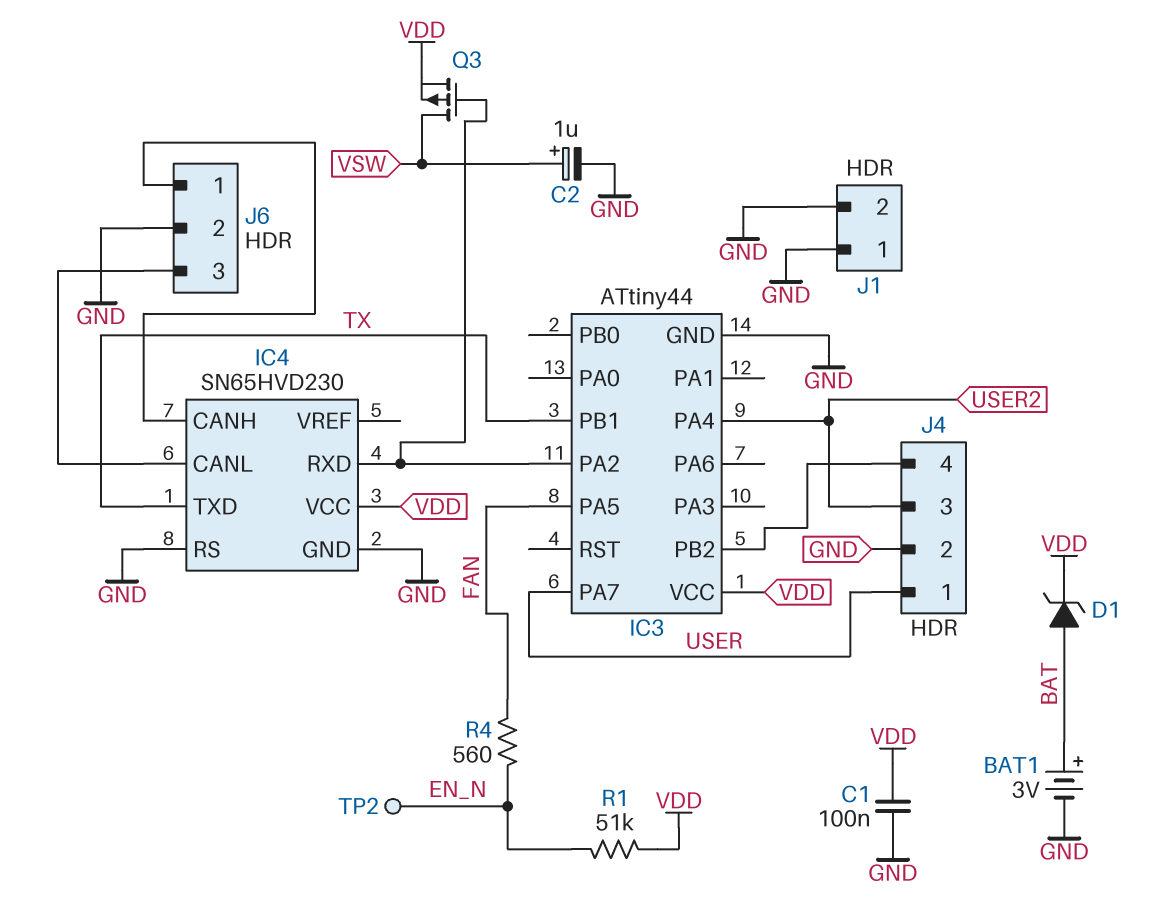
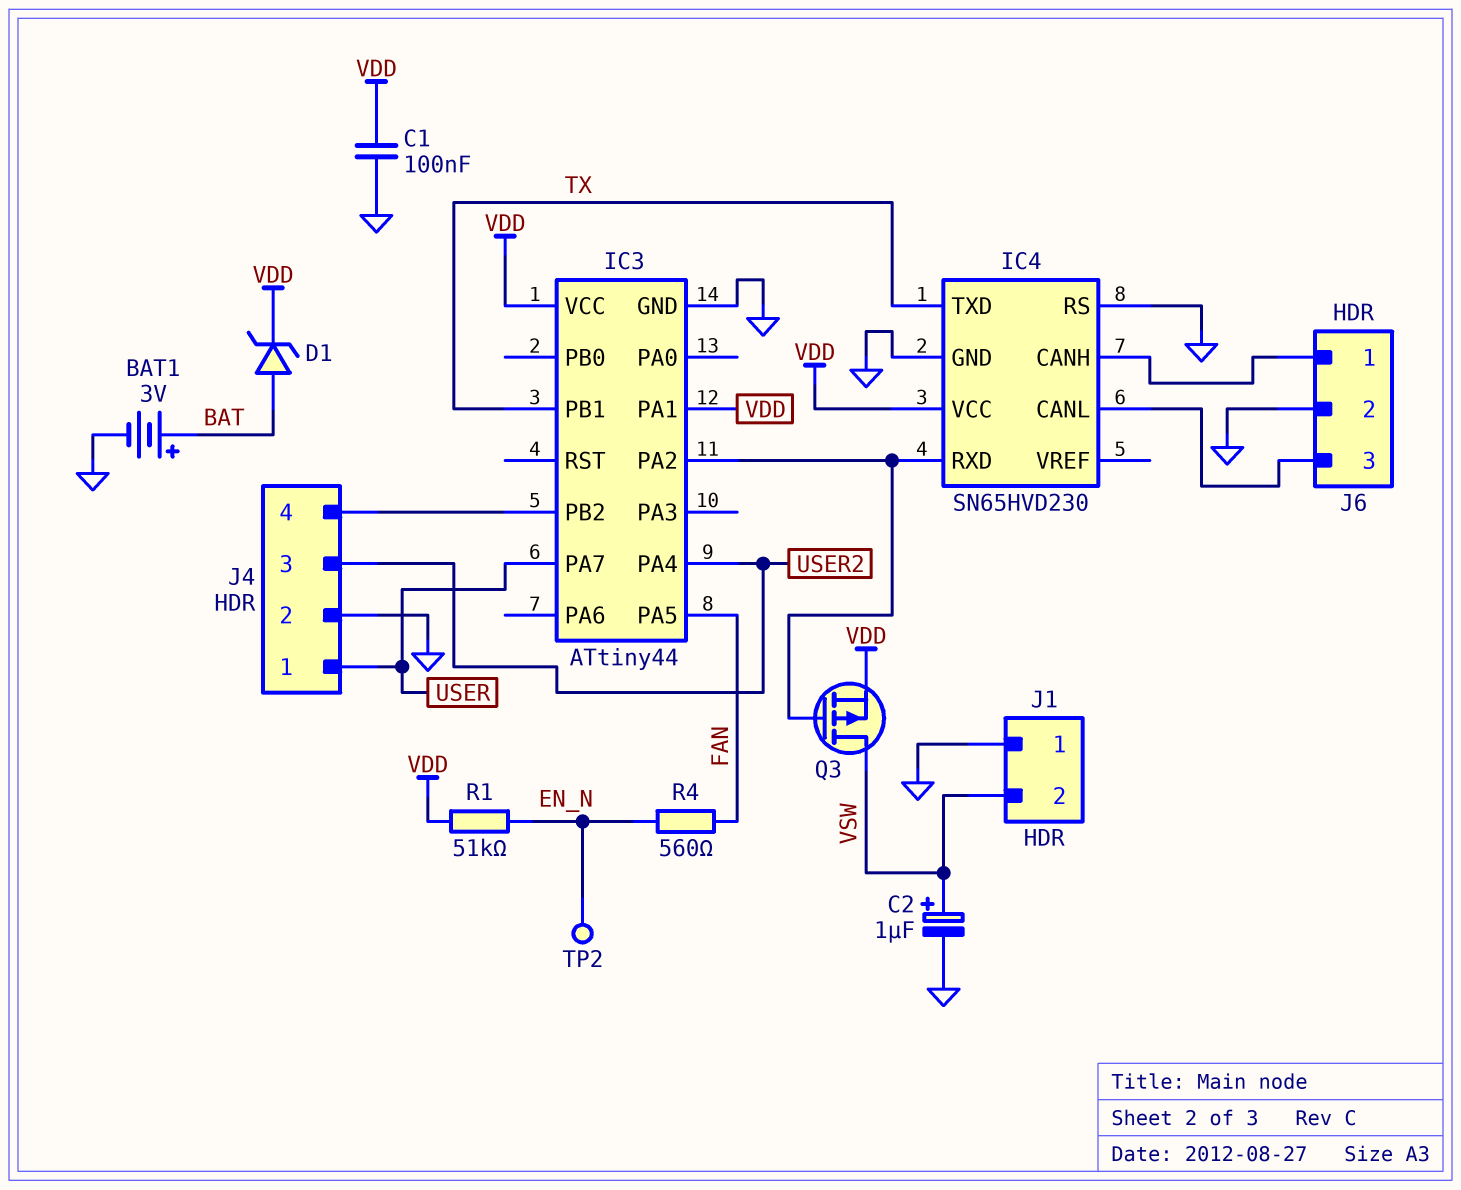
IC3 pin PA1: none -> VDD
J1 pin 2: GND -> VSW

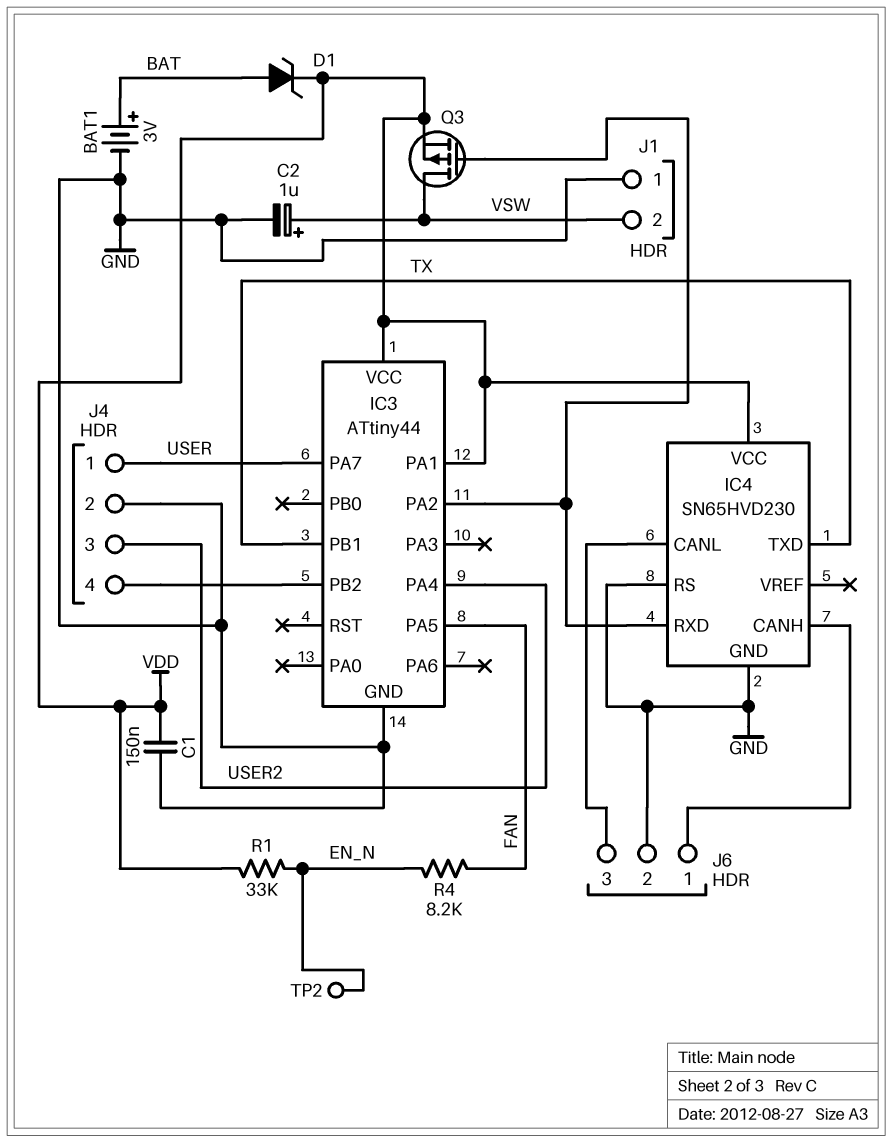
C1: 100nF (GND, VDD) -> 150nF (GND, VDD)
R1: 51k (EN_N, VDD) -> 33k (EN_N, VDD)
R4: 560 (EN_N, FAN) -> 8.2k (EN_N, FAN)

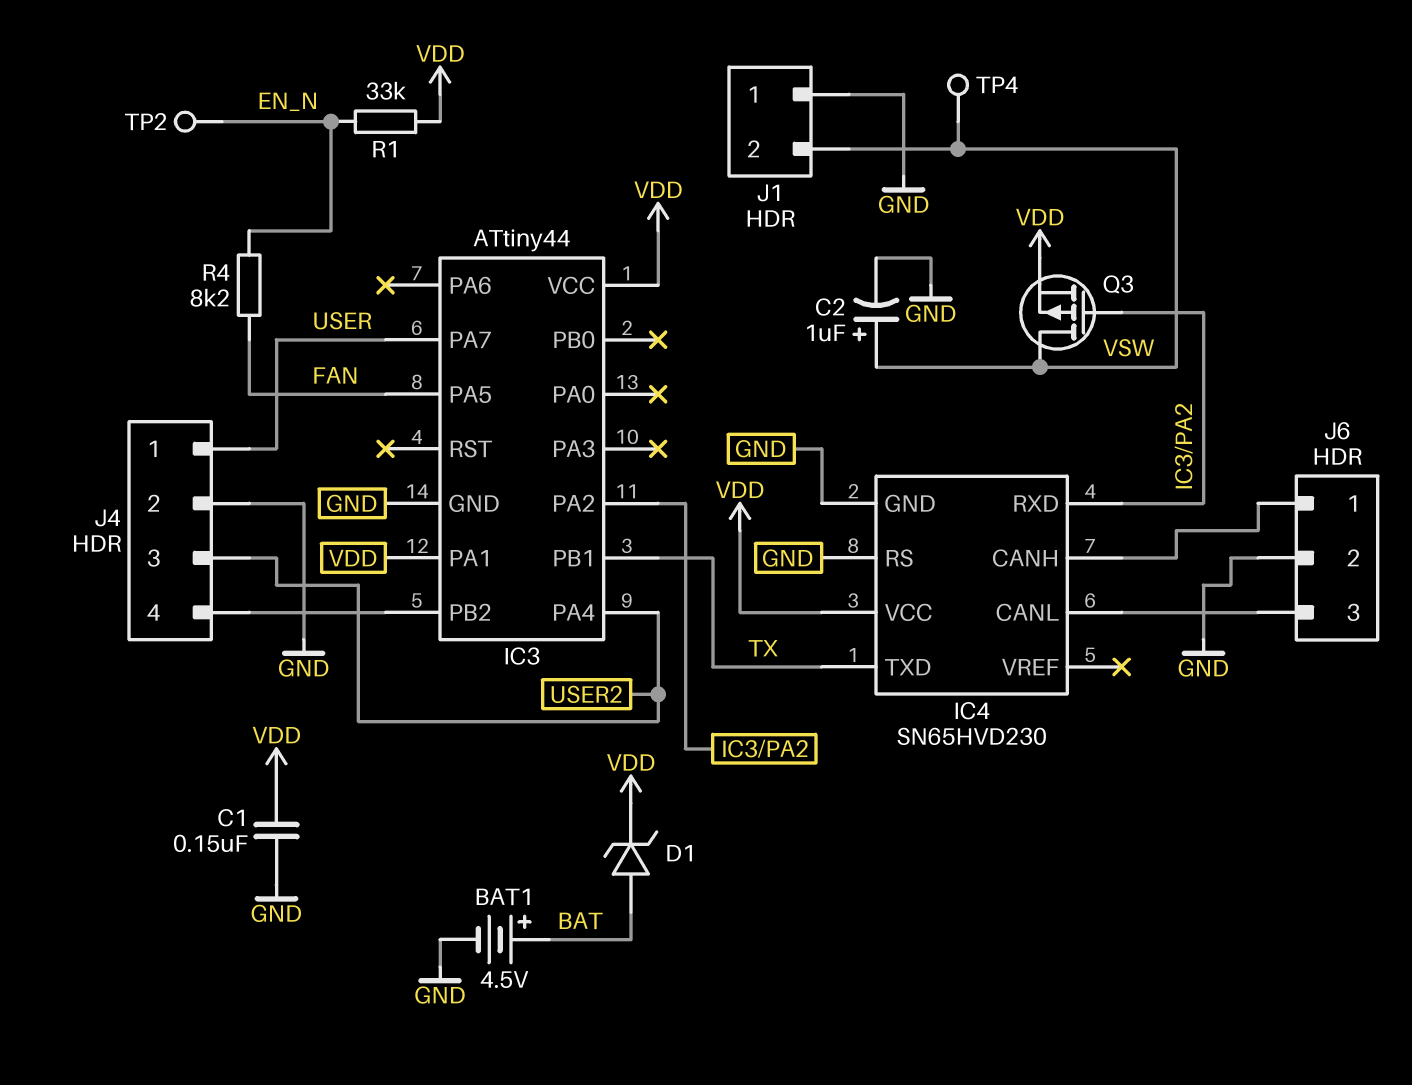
BAT1: 3V (plus BAT, minus GND) -> 4.5V (plus BAT, minus GND)
TP4: none -> test point (VSW)

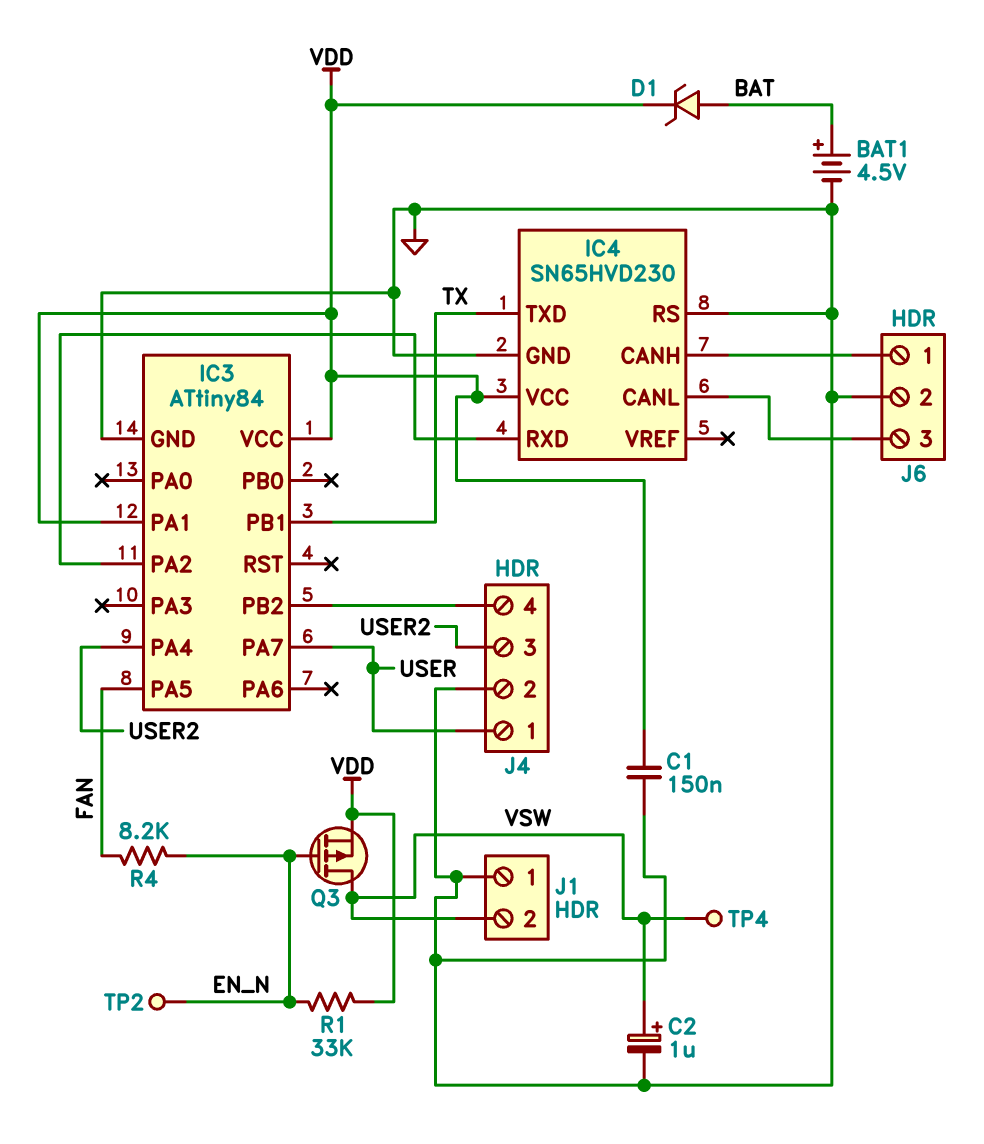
IC3: ATtiny44 -> ATtiny84
Q3: PMOS (G IC3/PA2, D VSW, S VDD) -> PMOS (G EN_N, D VSW, S VDD)

